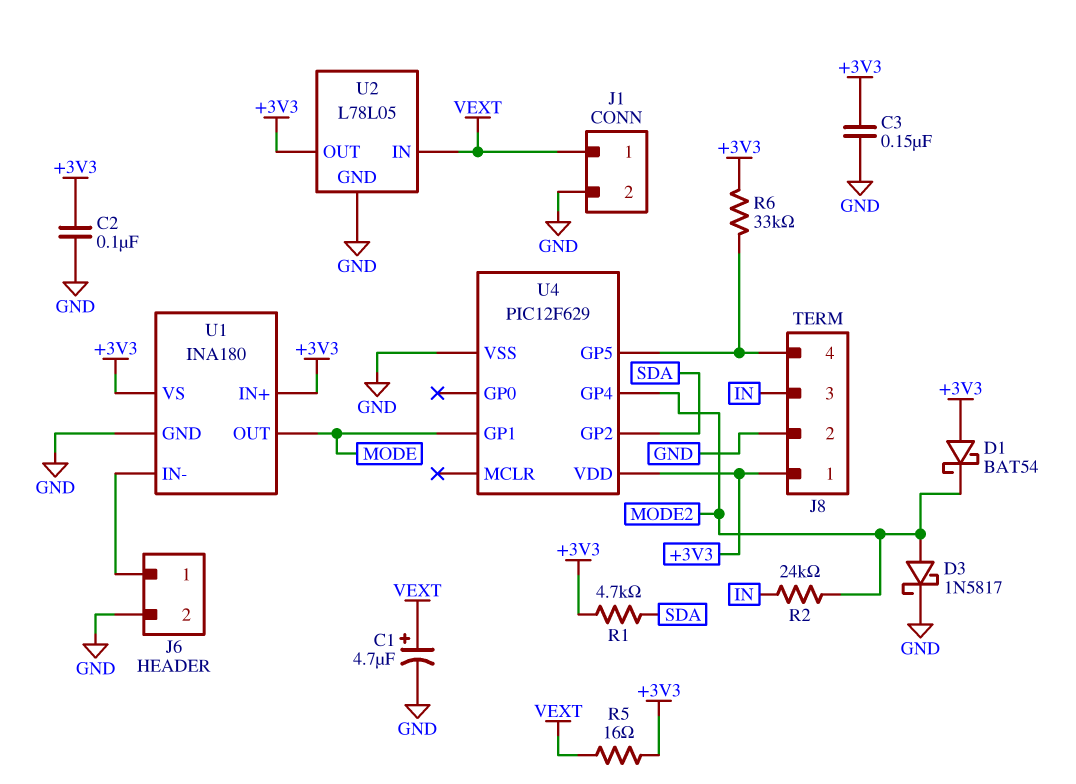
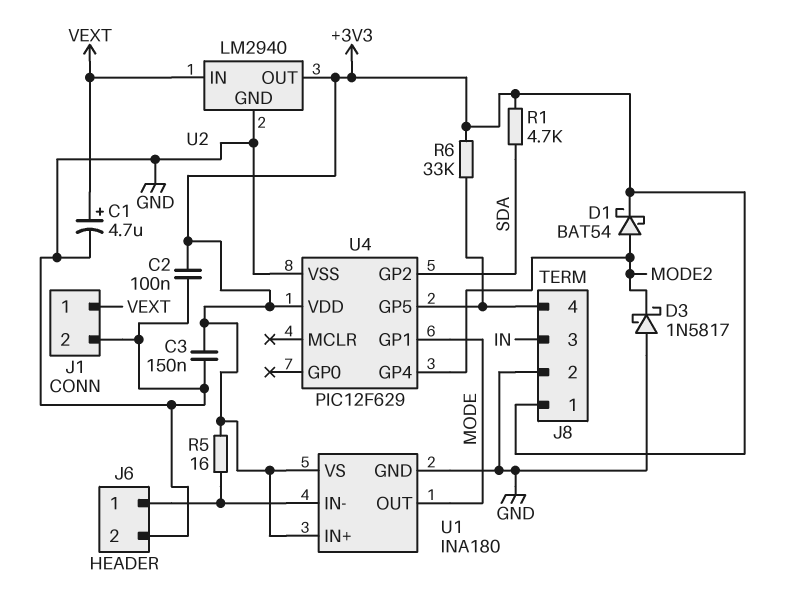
D1: schottky BAT54 (A +3V3, K MODE2) -> schottky BAT54 (A MODE2, K +3V3)
D3: schottky 1N5817 (A MODE2, K GND) -> schottky 1N5817 (A GND, K MODE2)
R2: 24k (IN, MODE2) -> none
R5: 16 (+3V3, VEXT) -> 16 (+3V3, J6/1)
U2: L78L05 -> LM2940

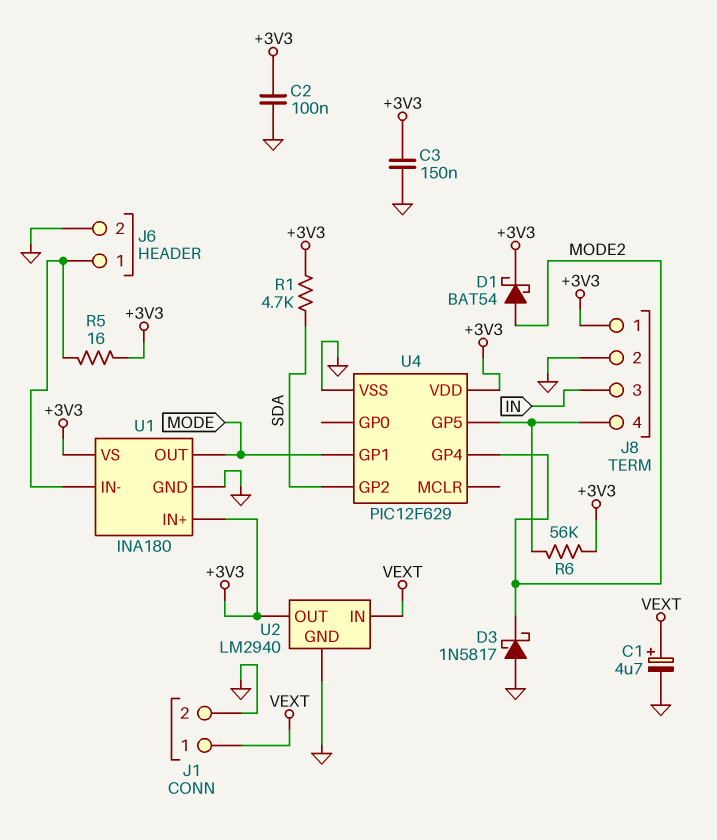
R6: 33k (+3V3, J8/4) -> 56k (+3V3, J8/4)

